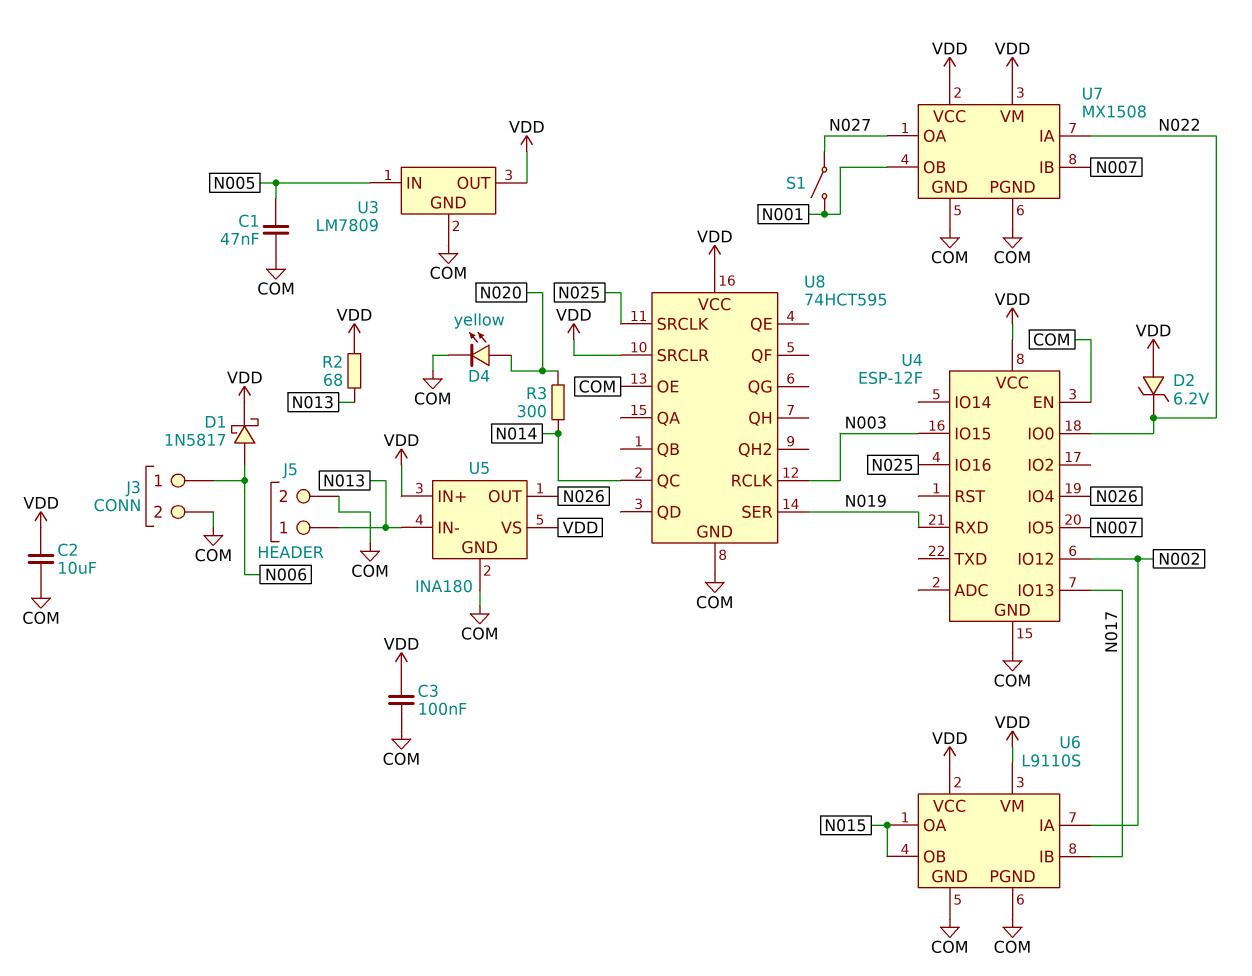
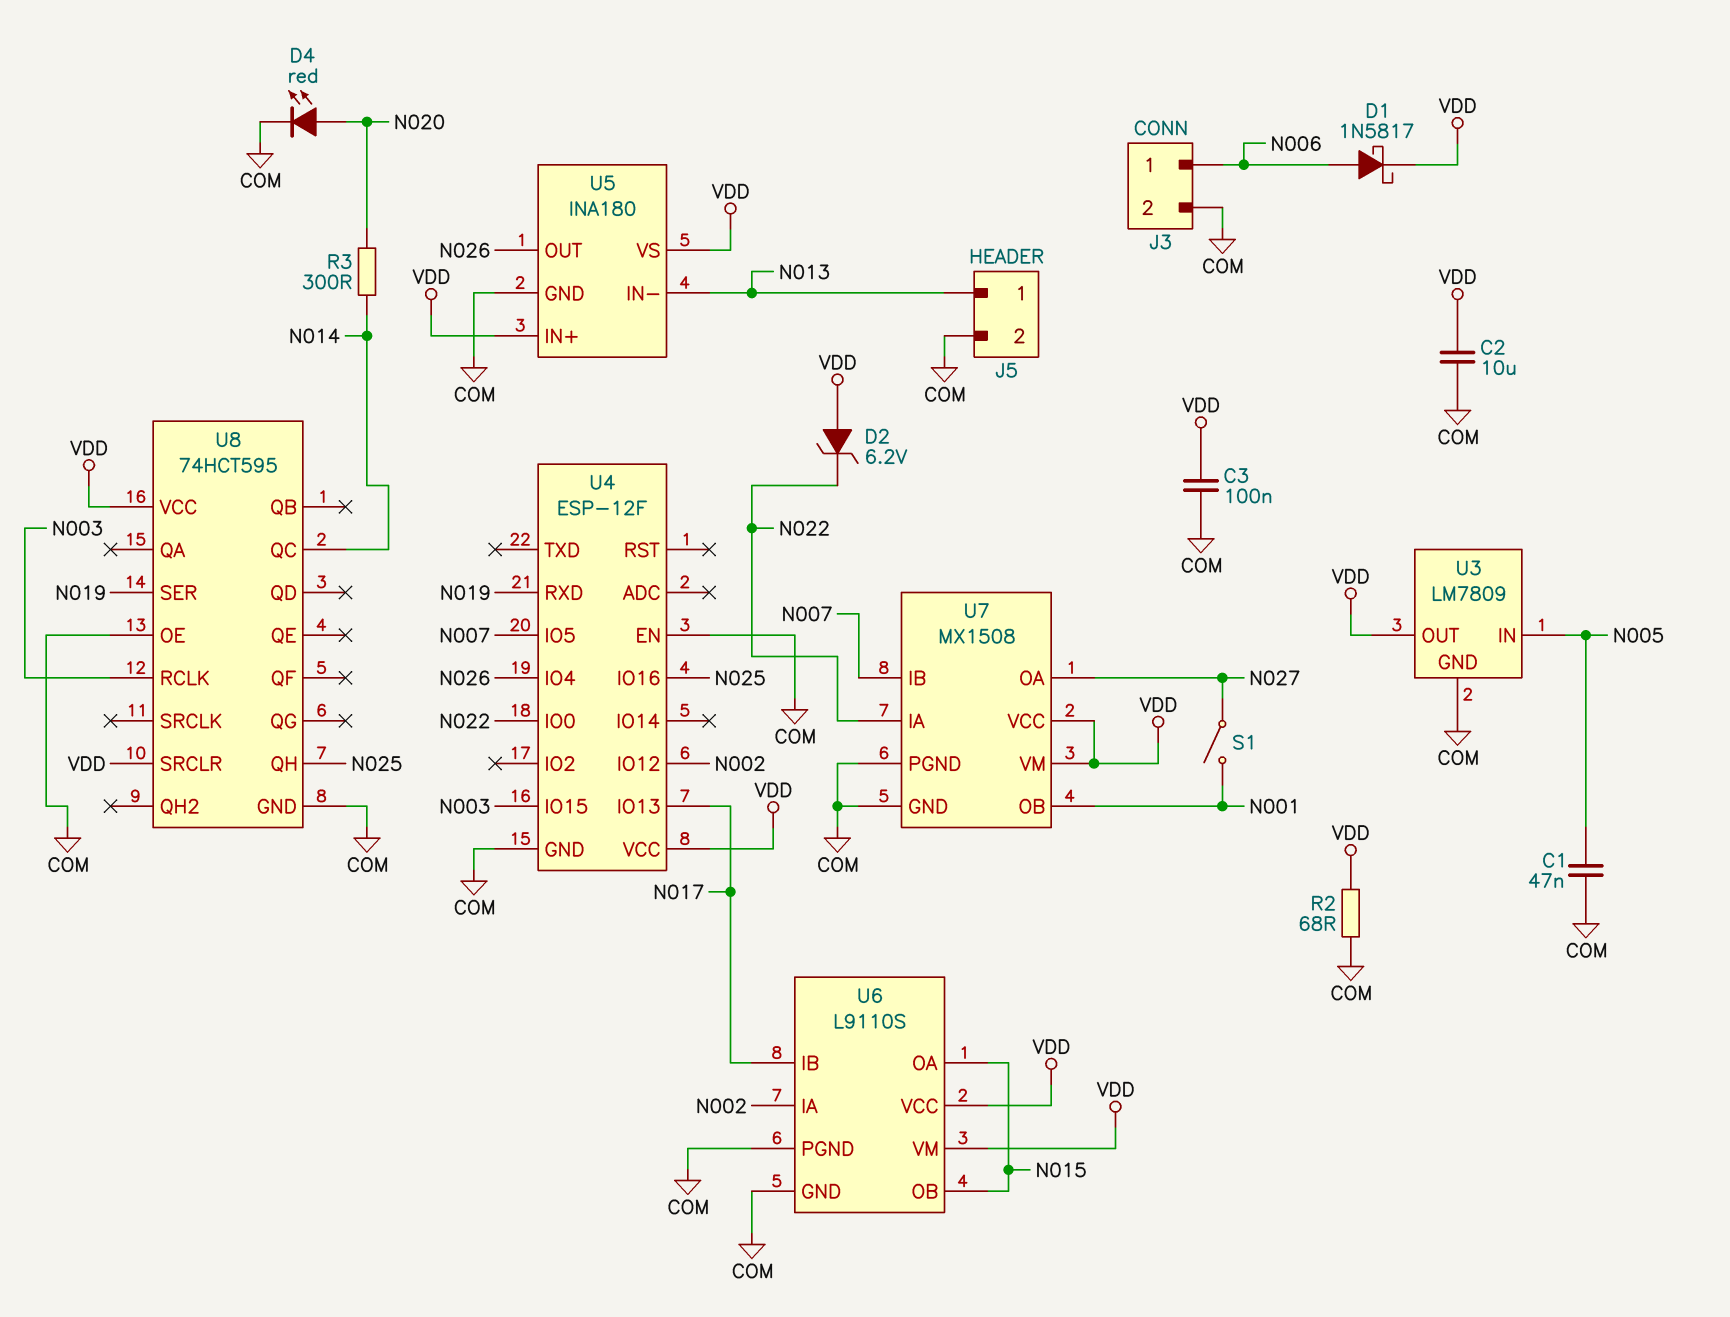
D4: LED yellow (A N020, K COM) -> LED red (A N020, K COM)
R2: 68 (N013, VDD) -> 68 (COM, VDD)
U8 pin QH: none -> N025
U8 pin SRCLK: N025 -> none

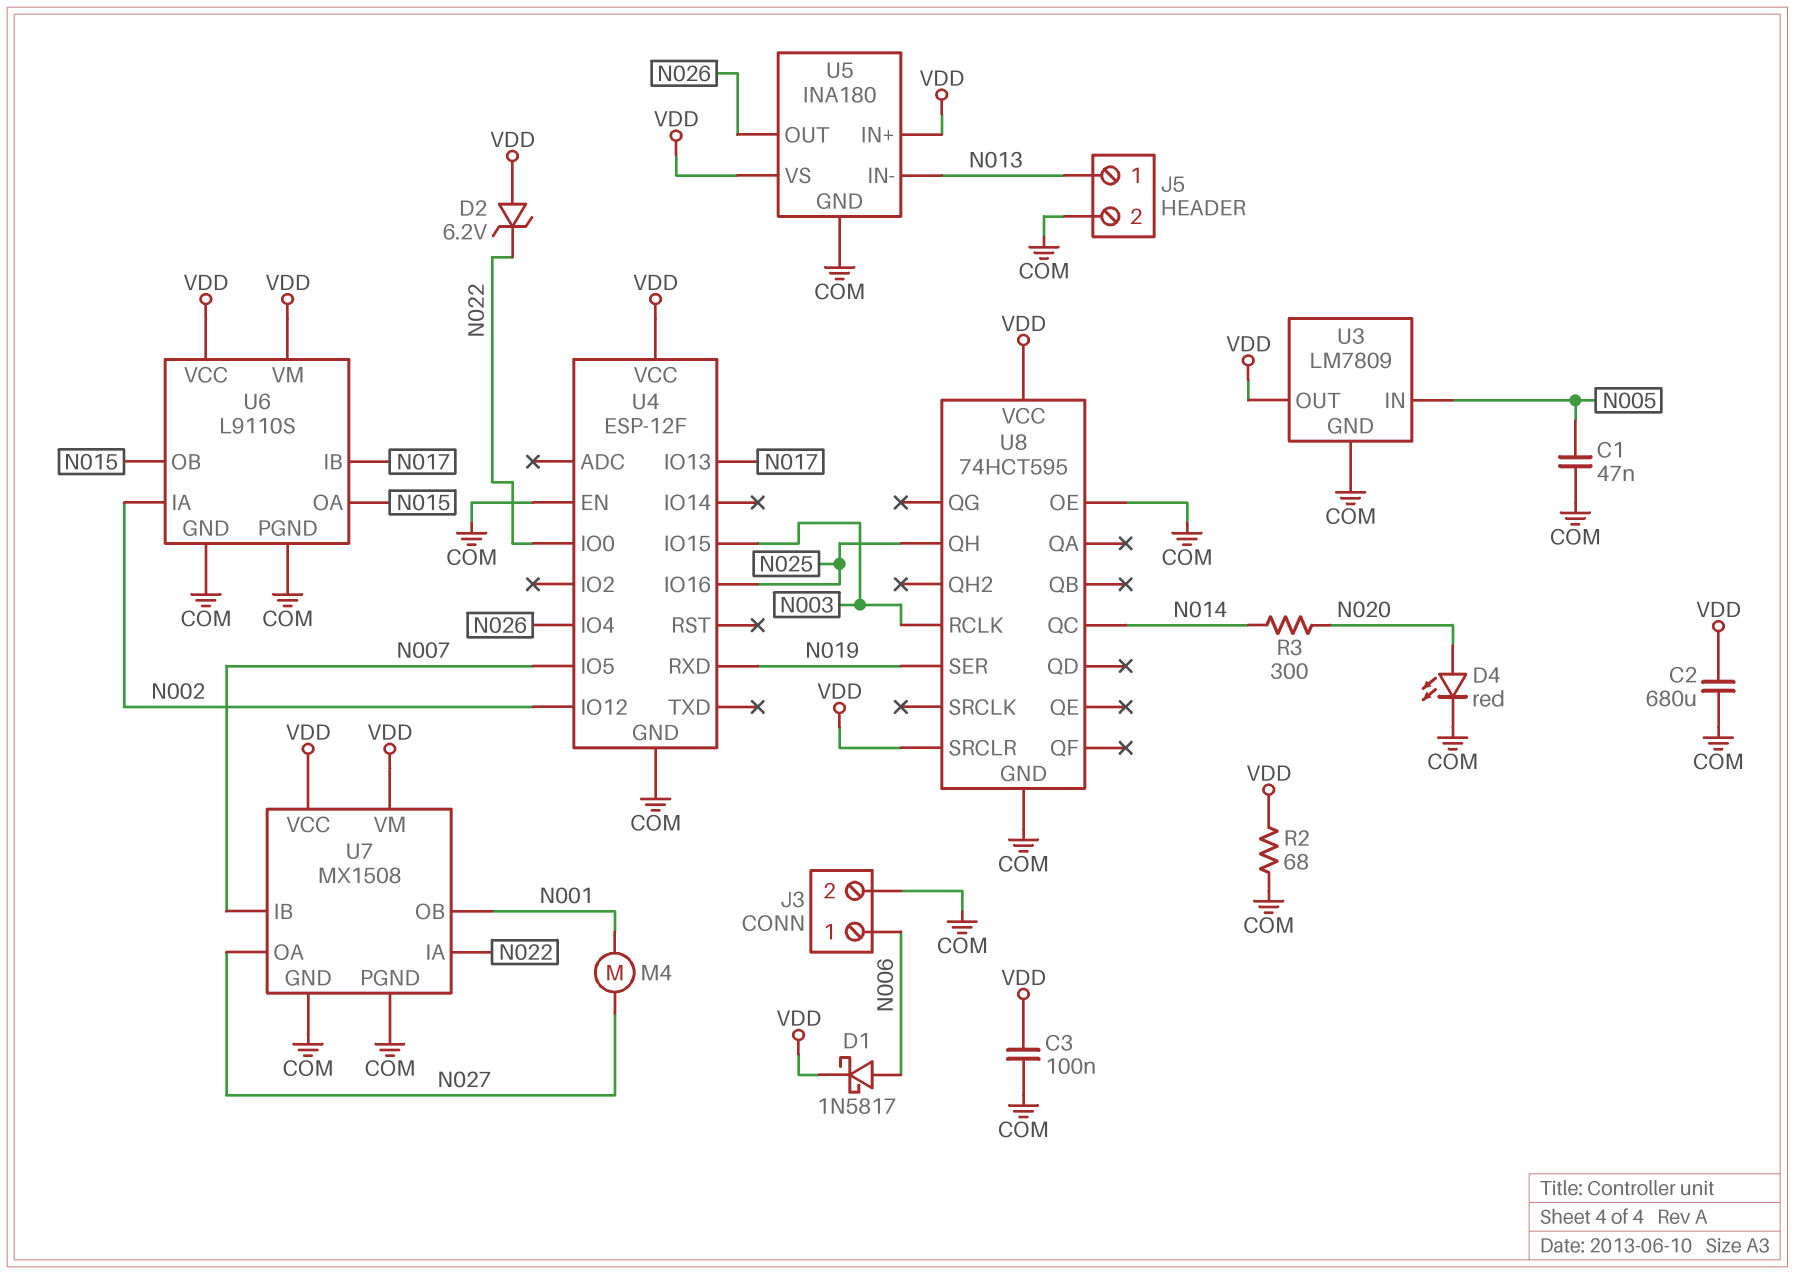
C2: 10uF (COM, VDD) -> 680uF (COM, VDD)
M4: none -> motor (N001, N027)
S1: switch (N001, N027) -> none

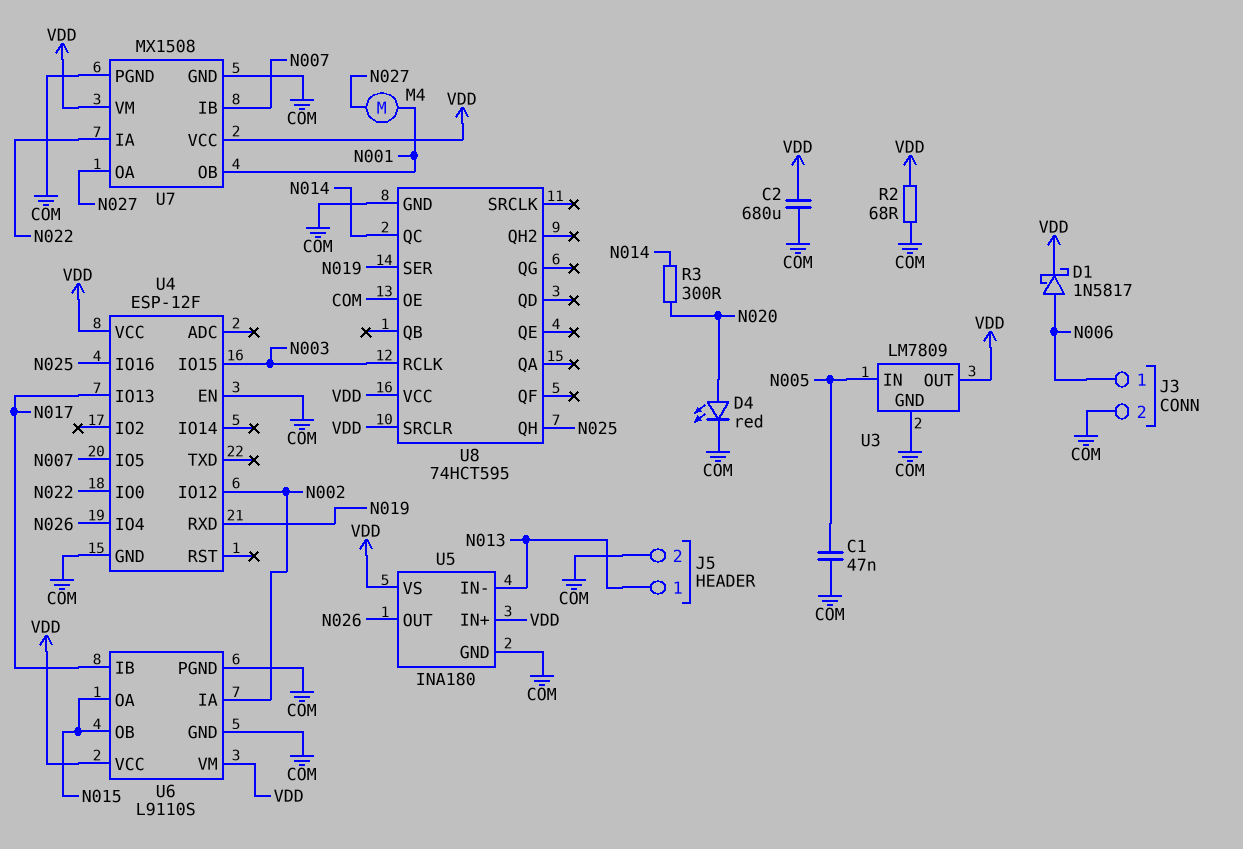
C3: 100nF (COM, VDD) -> none
D2: zener 6.2V (A VDD, K N022) -> none

